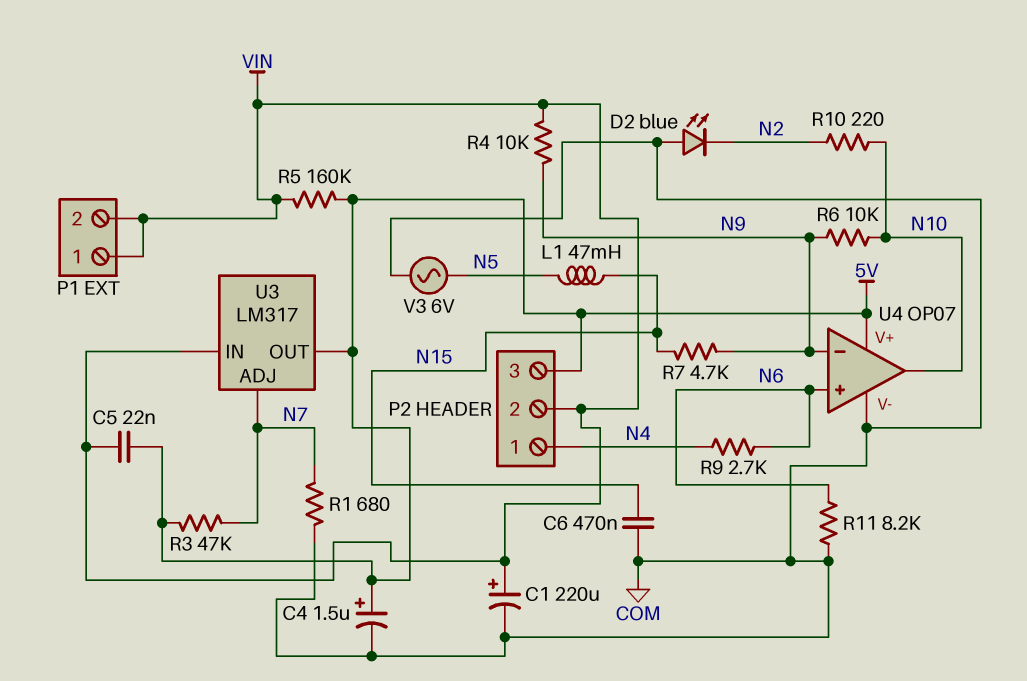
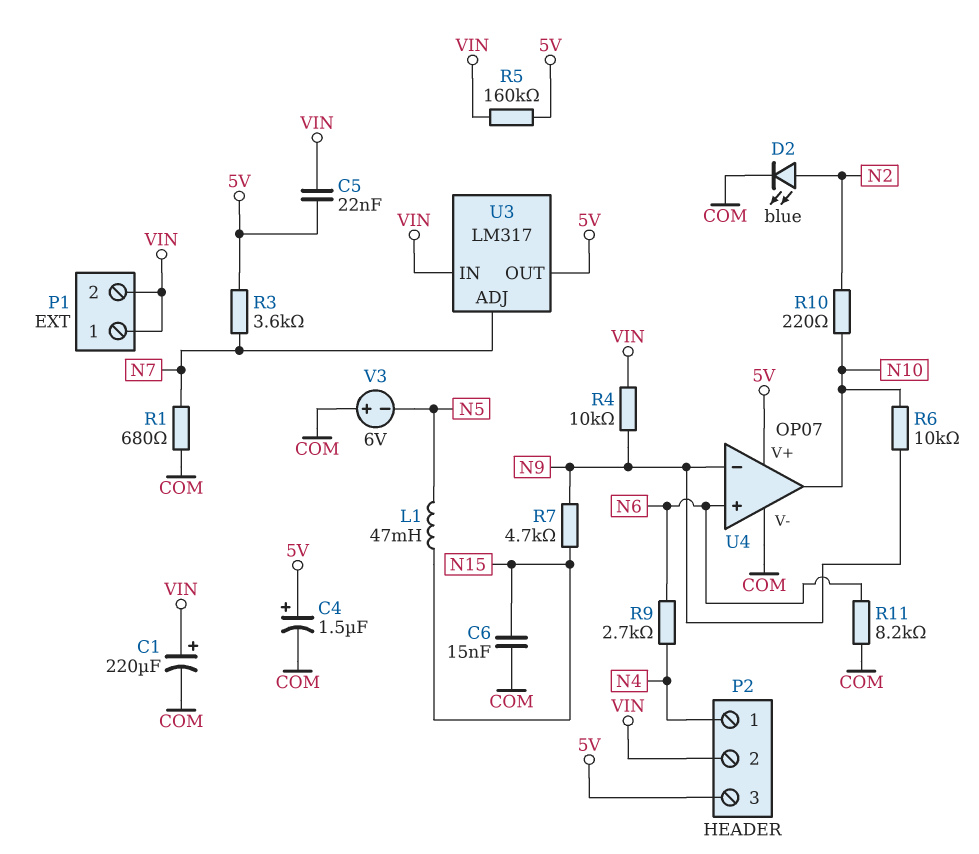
C6: 470nF (COM, N15) -> 15nF (COM, N15)
D2: LED blue (A COM, K N2) -> LED blue (A N2, K COM)
R3: 47k (5V, N7) -> 3.6k (5V, N7)
V3: AC 6V (COM, N5) -> 6V (plus COM, minus N5)

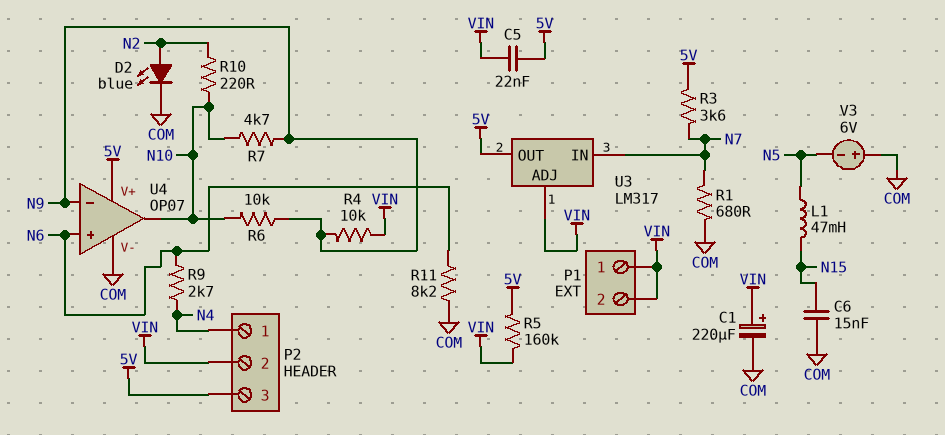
C4: 1.5uF (plus 5V, minus COM) -> none
R7: 4.7k (N9, N15) -> 4.7k (N9, N10)
U3 pin ADJ: N7 -> VIN
U3 pin IN: VIN -> N7

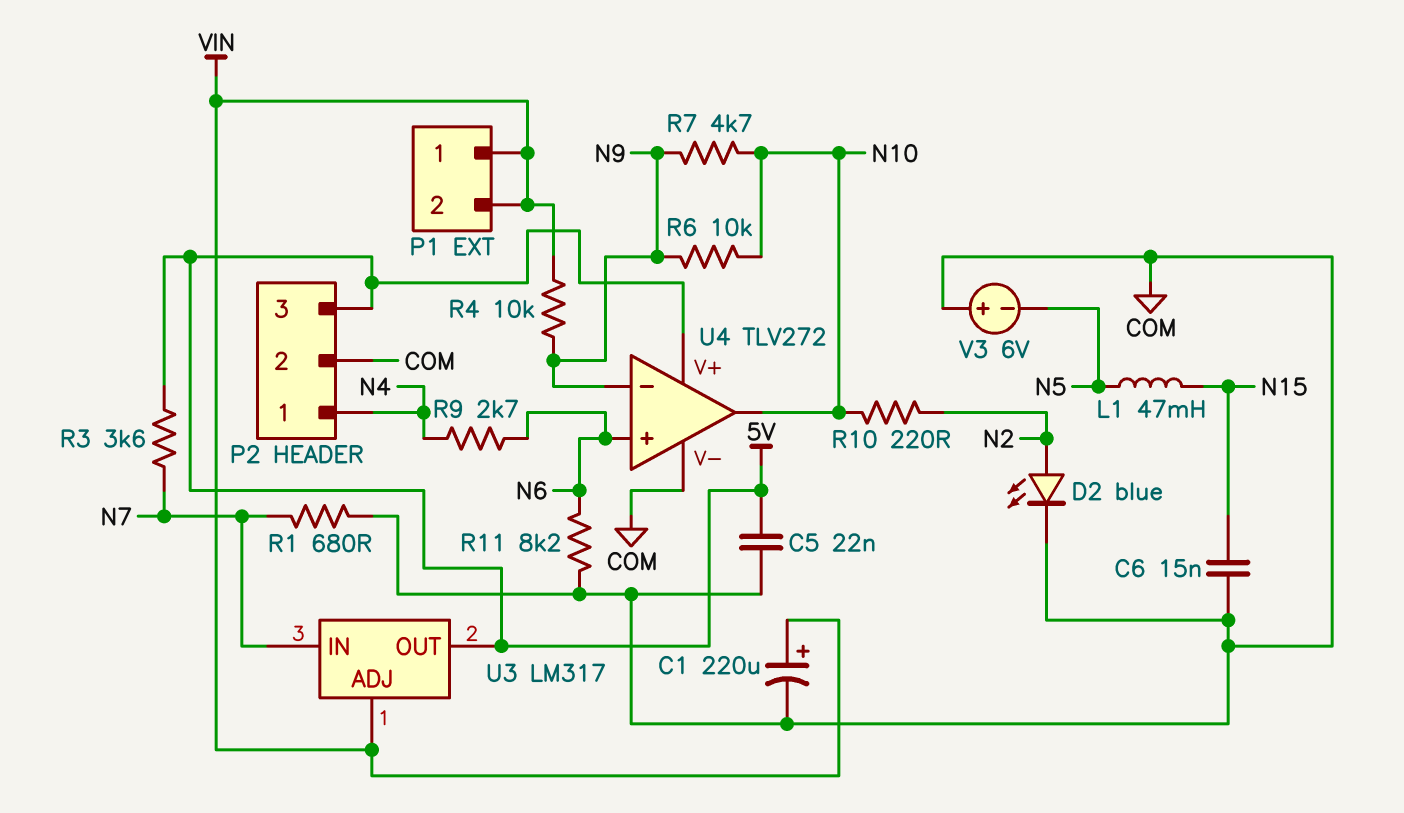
C5: 22nF (5V, VIN) -> 22nF (5V, COM)
P2 pin 2: VIN -> COM
R5: 160k (5V, VIN) -> none
U4: OP07 -> TLV272

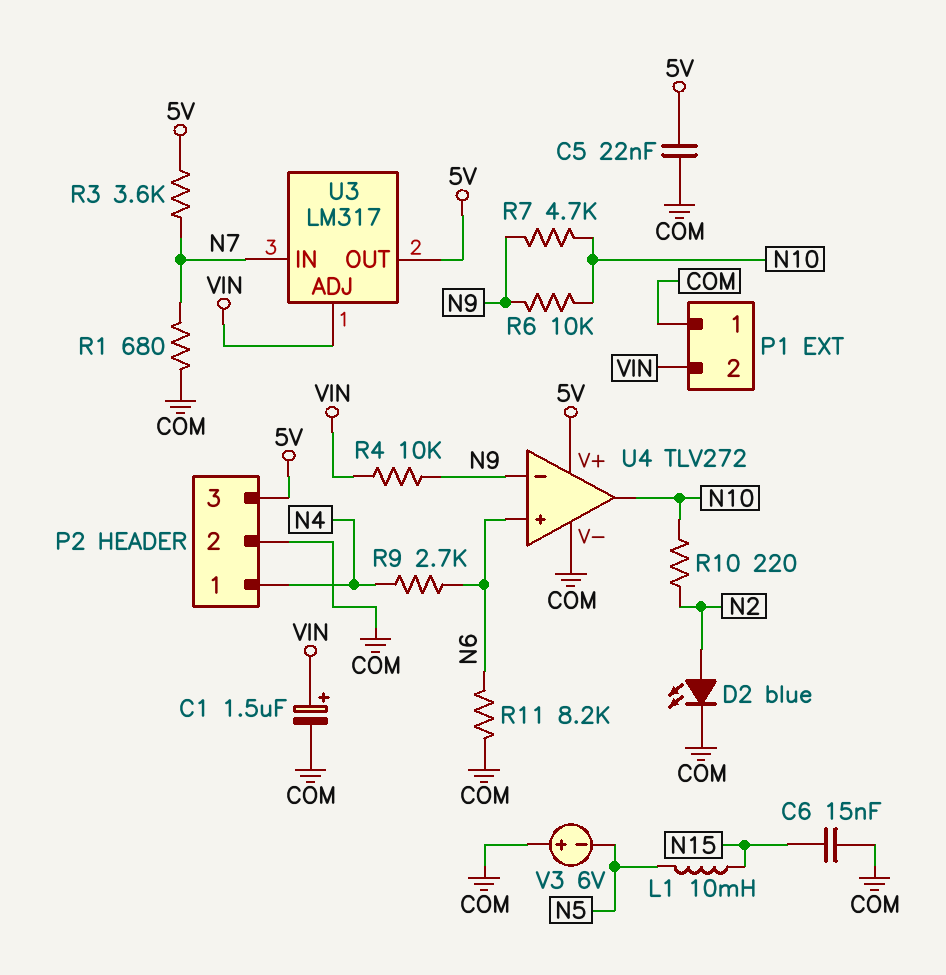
C1: 220uF (plus VIN, minus COM) -> 1.5uF (plus VIN, minus COM)
L1: 47mH (N5, N15) -> 10mH (N5, N15)
P1 pin 1: VIN -> COM

